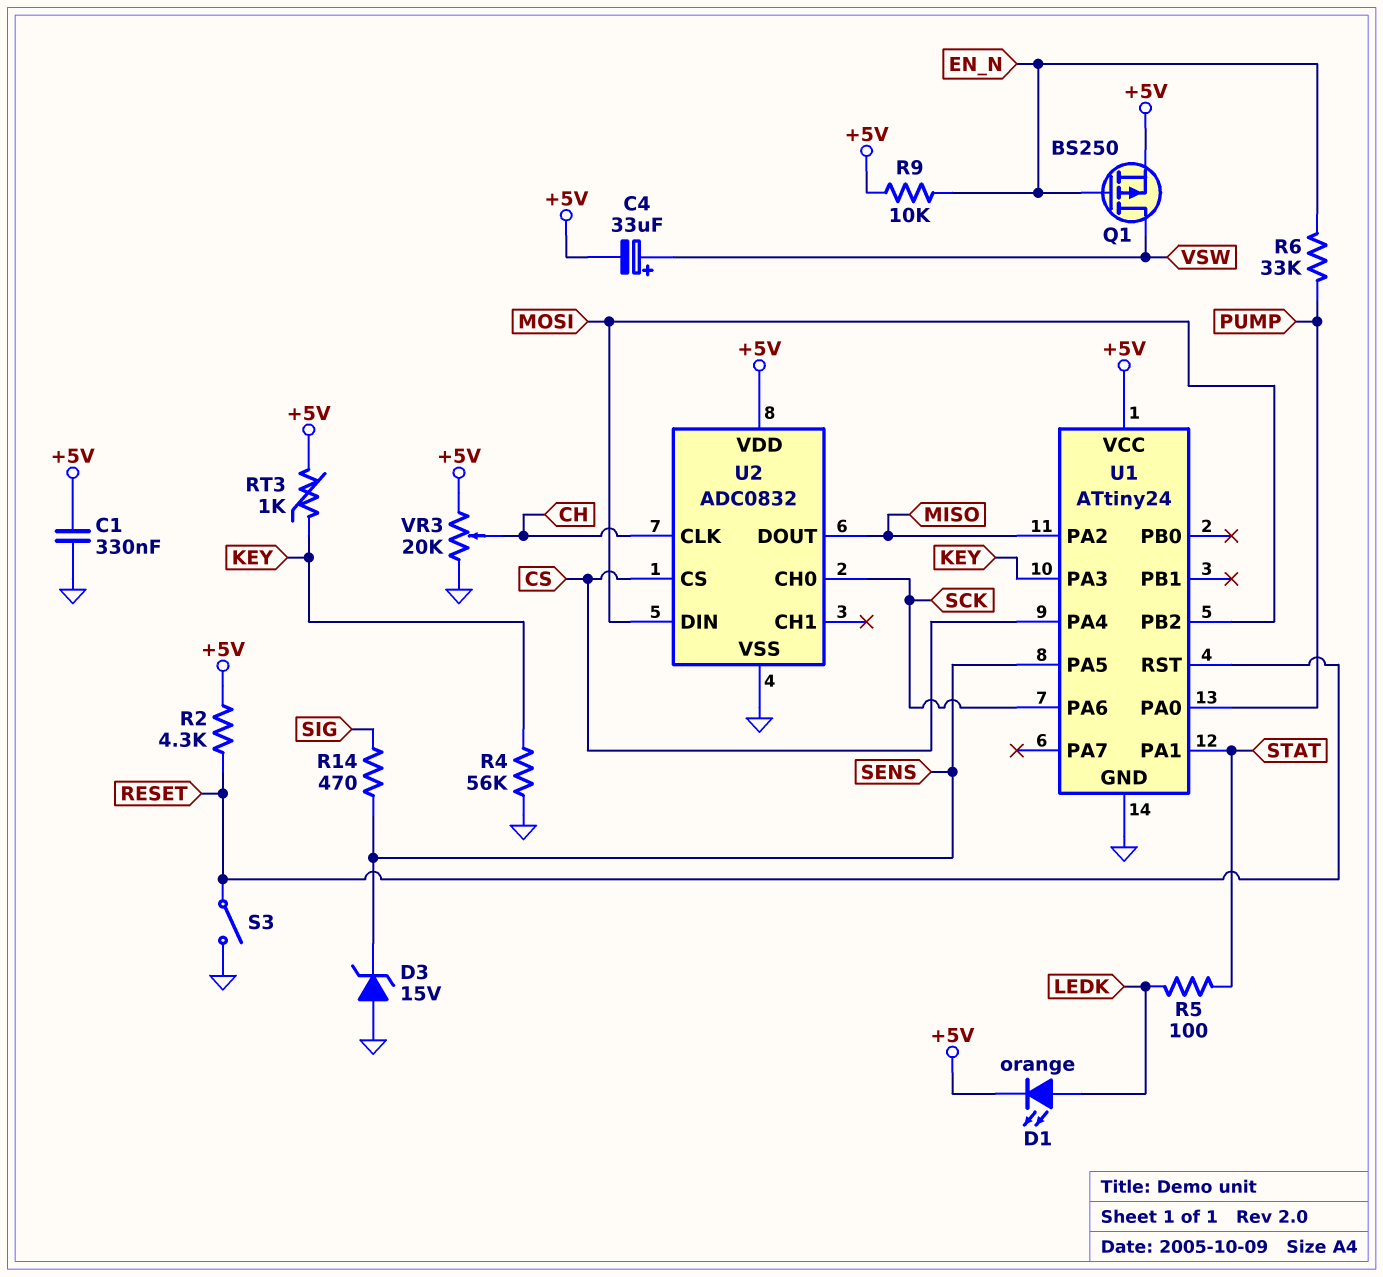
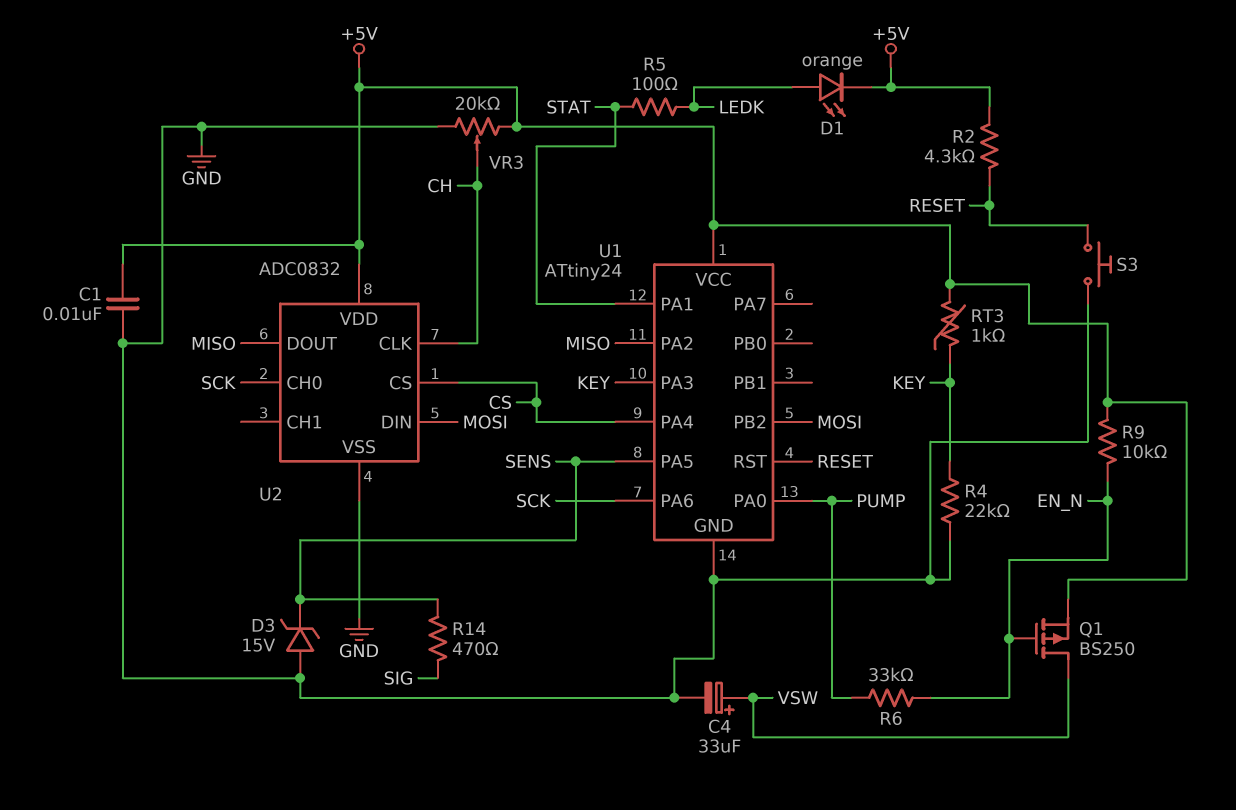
C1: 330nF (+5V, GND) -> 10nF (+5V, GND)
C4: 33uF (plus VSW, minus +5V) -> 33uF (plus VSW, minus GND)
R4: 56k (GND, KEY) -> 22k (GND, KEY)
S3: switch (GND, RESET) -> button (GND, RESET)

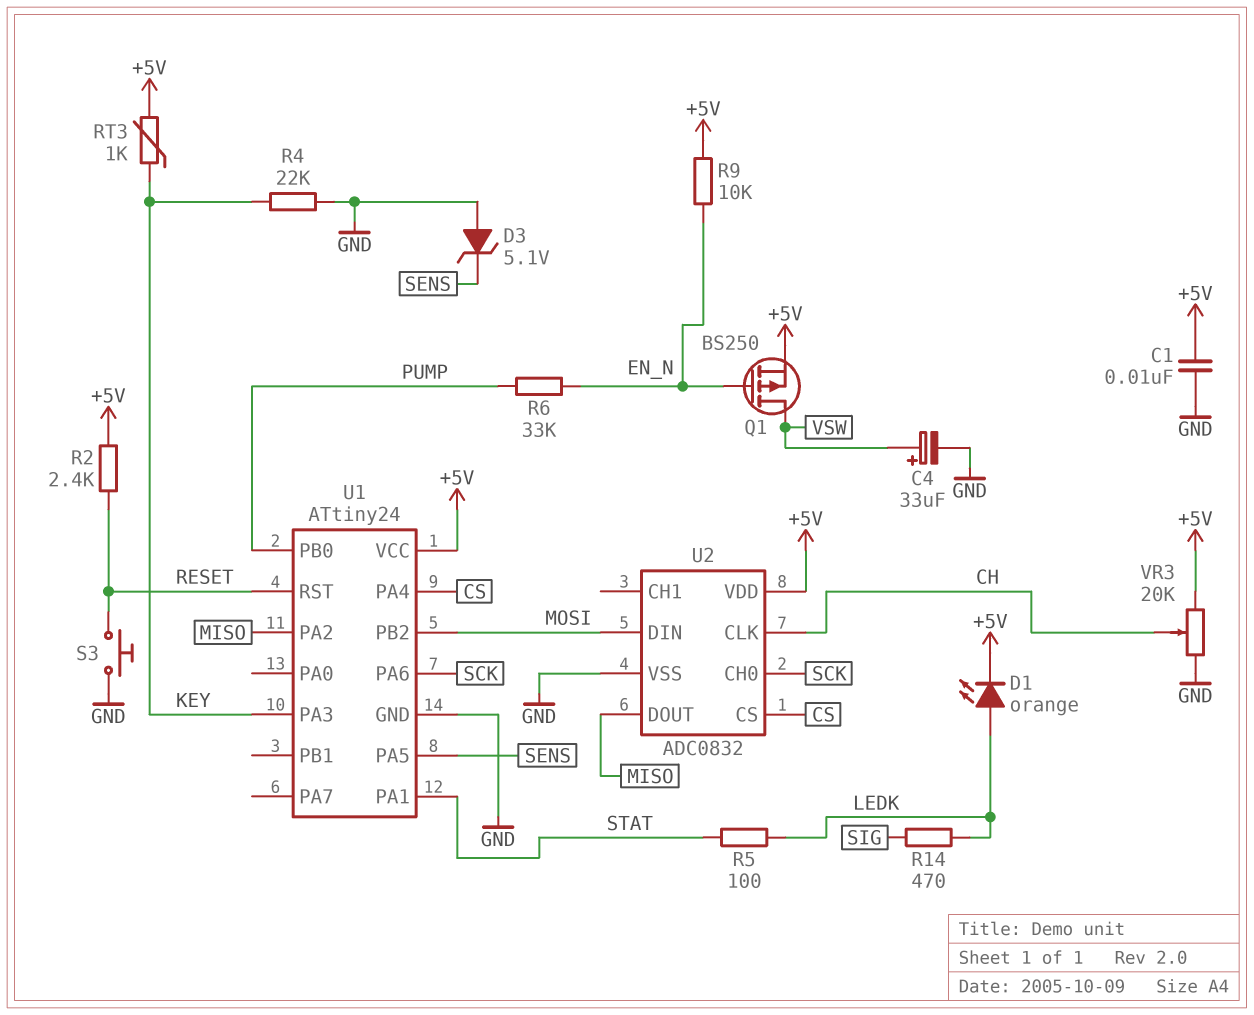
D3: zener 15V (A GND, K SENS) -> zener 5.1V (A GND, K SENS)
R2: 4.3k (+5V, RESET) -> 2.4k (+5V, RESET)
R14: 470 (SENS, SIG) -> 470 (LEDK, SIG)
U1 pin PA0: PUMP -> none
U1 pin PB0: none -> PUMP

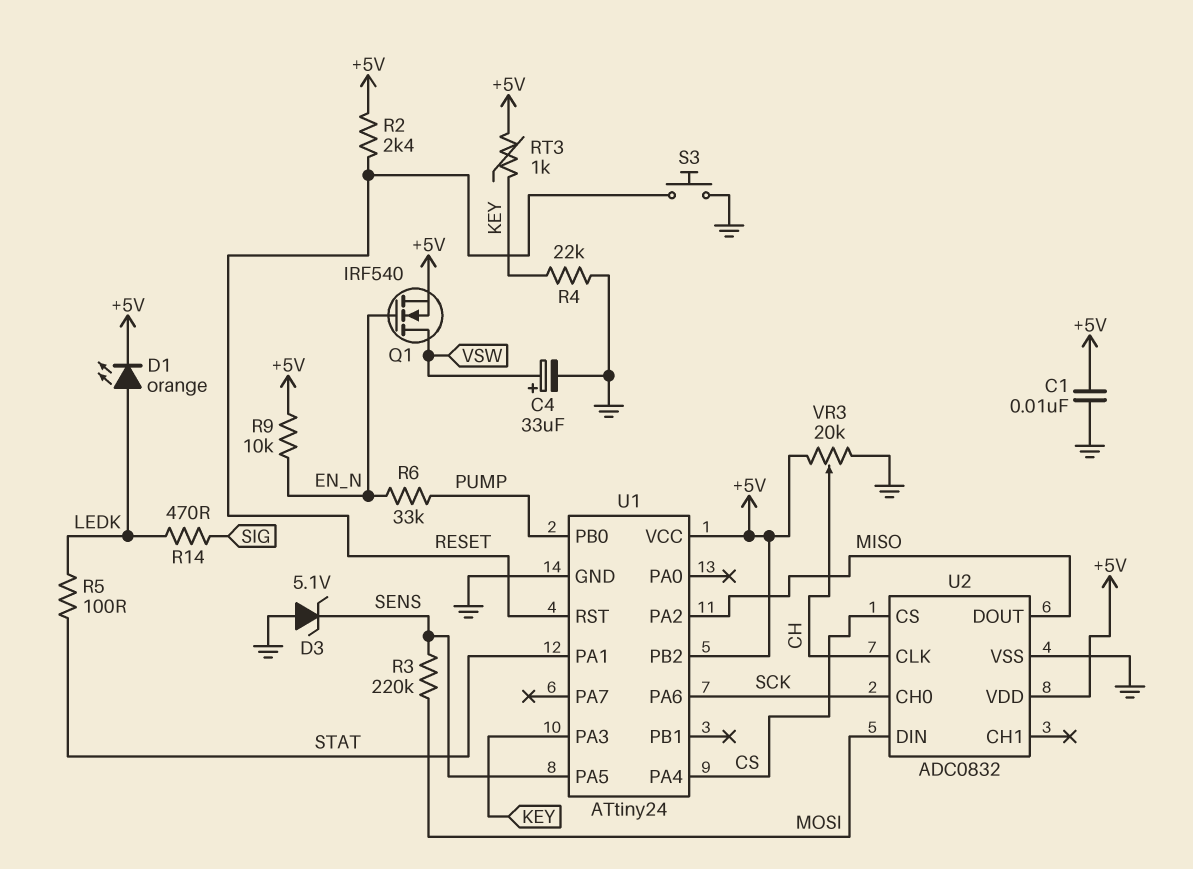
Q1: PMOS BS250 (G EN_N, D VSW, S +5V) -> NMOS IRF540 (G EN_N, D VSW, S +5V)
R3: none -> 220k (MOSI, SENS)
U1 pin PB2: MOSI -> +5V

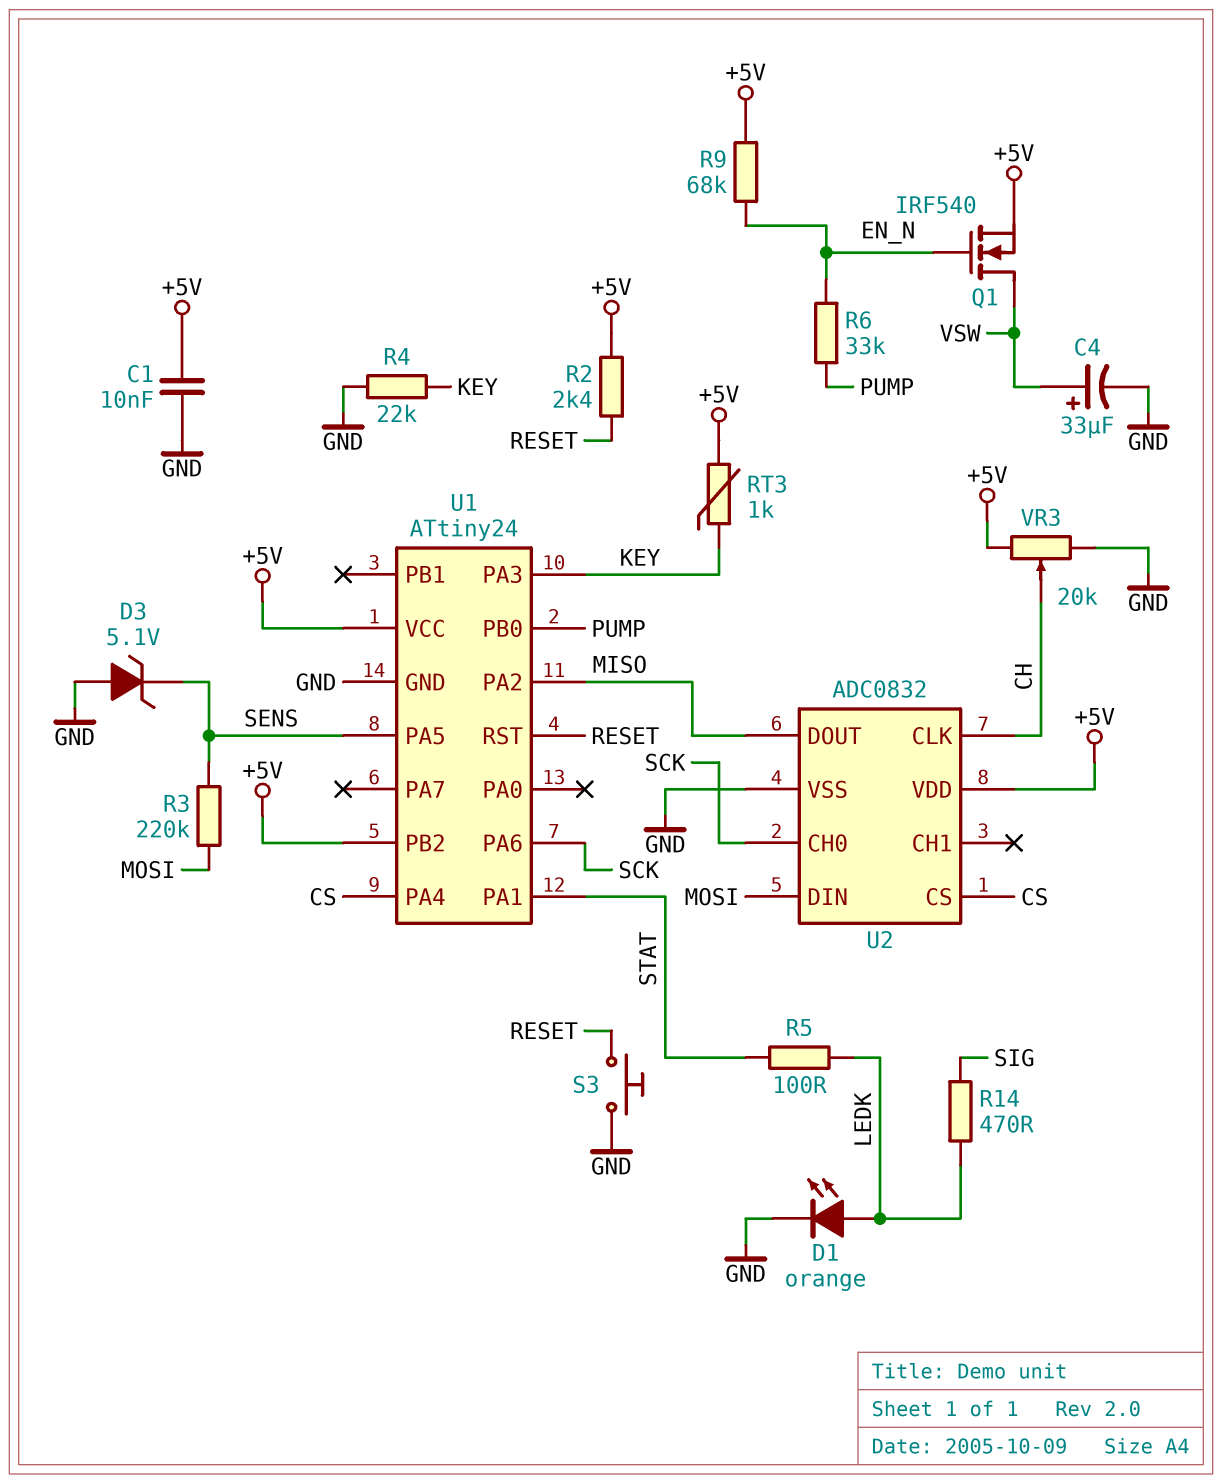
D1: LED orange (A LEDK, K +5V) -> LED orange (A LEDK, K GND)
R9: 10k (+5V, EN_N) -> 68k (+5V, EN_N)

